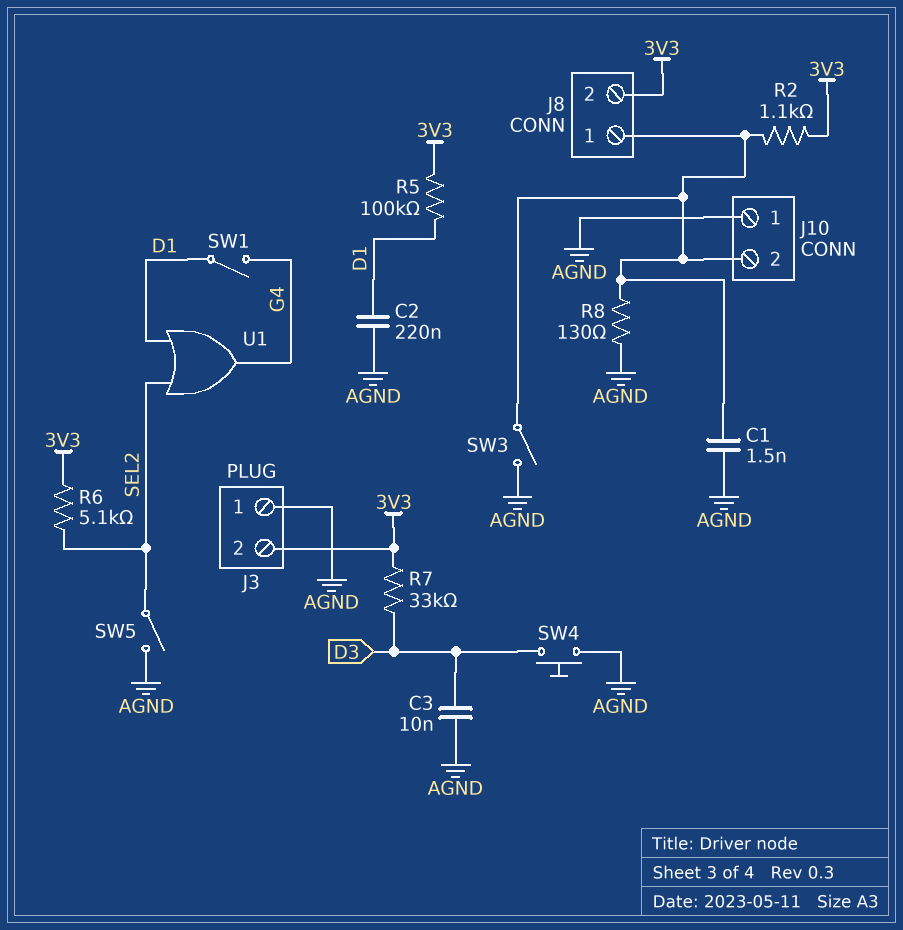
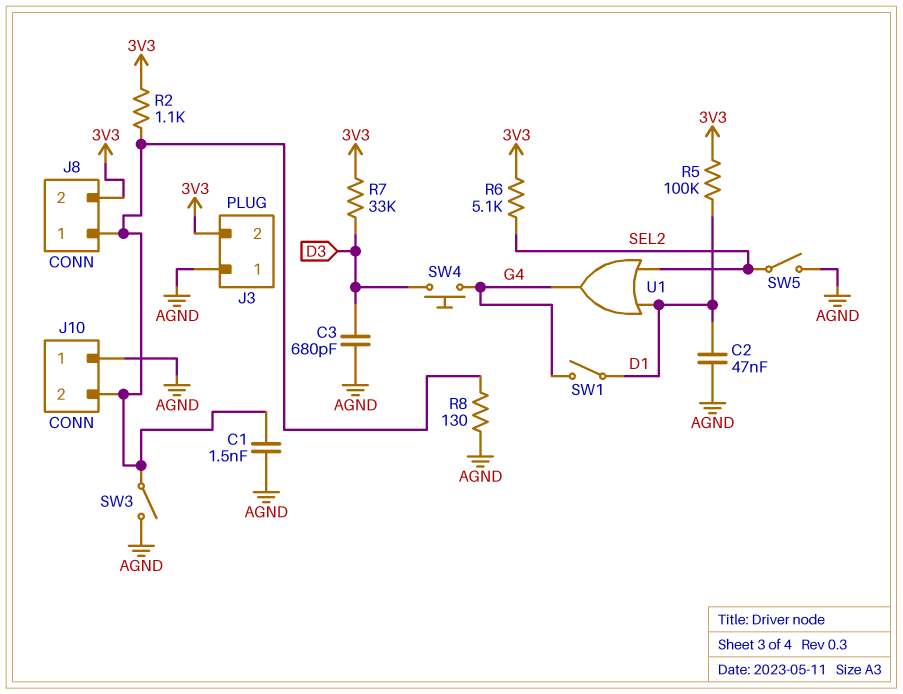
C2: 220nF (AGND, D1) -> 47nF (AGND, D1)
C3: 10nF (AGND, D3) -> 680pF (AGND, D3)
SW4: button (AGND, D3) -> button (D3, G4)

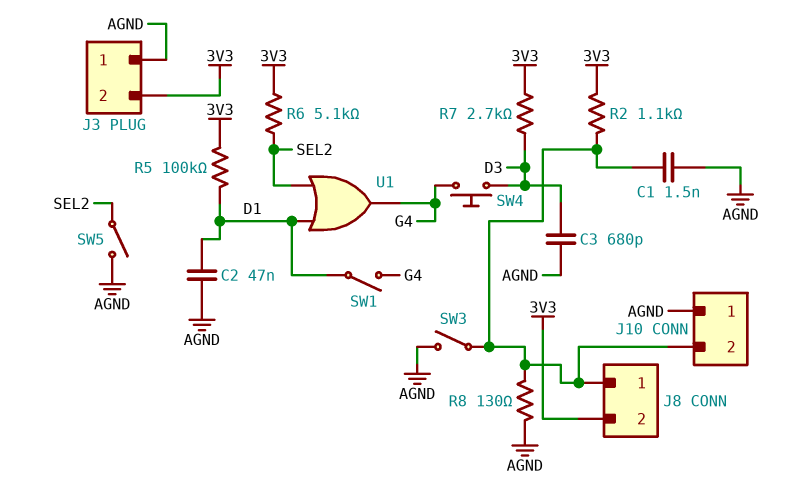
R7: 33k (3V3, D3) -> 2.7k (3V3, D3)

